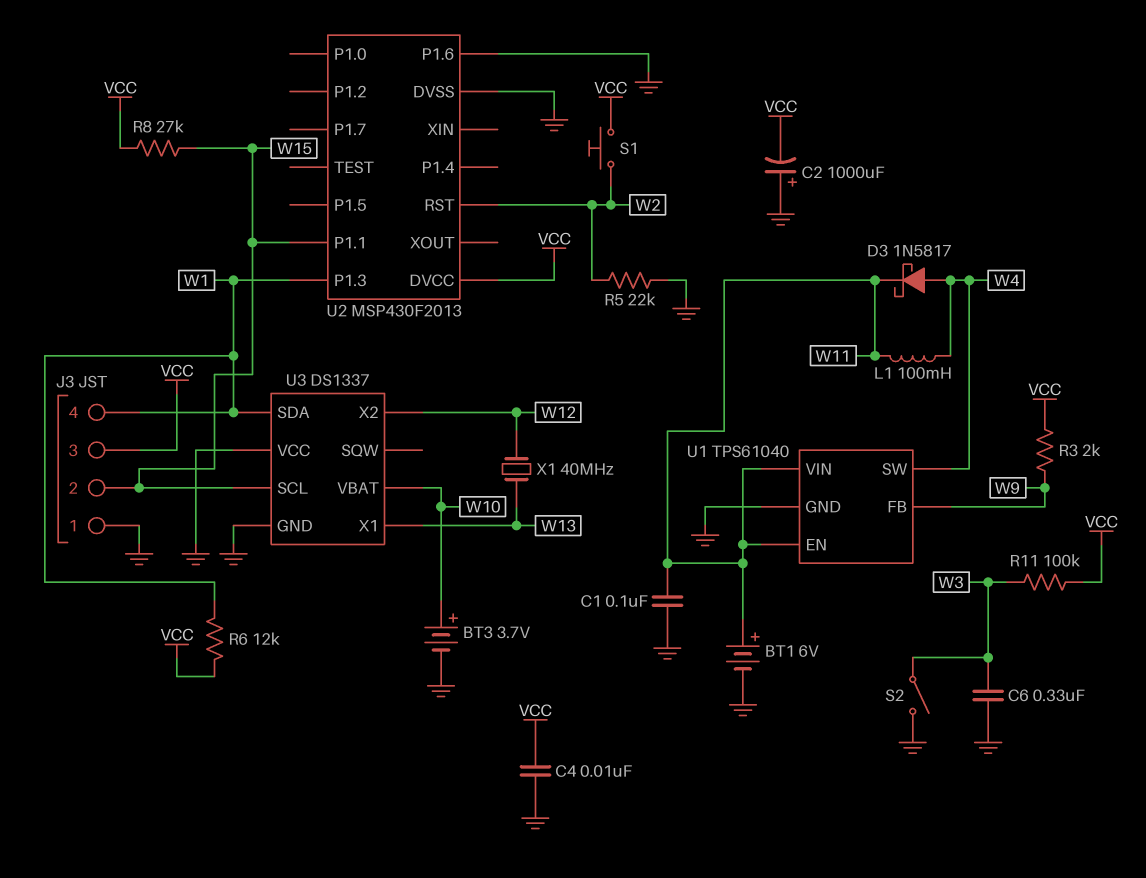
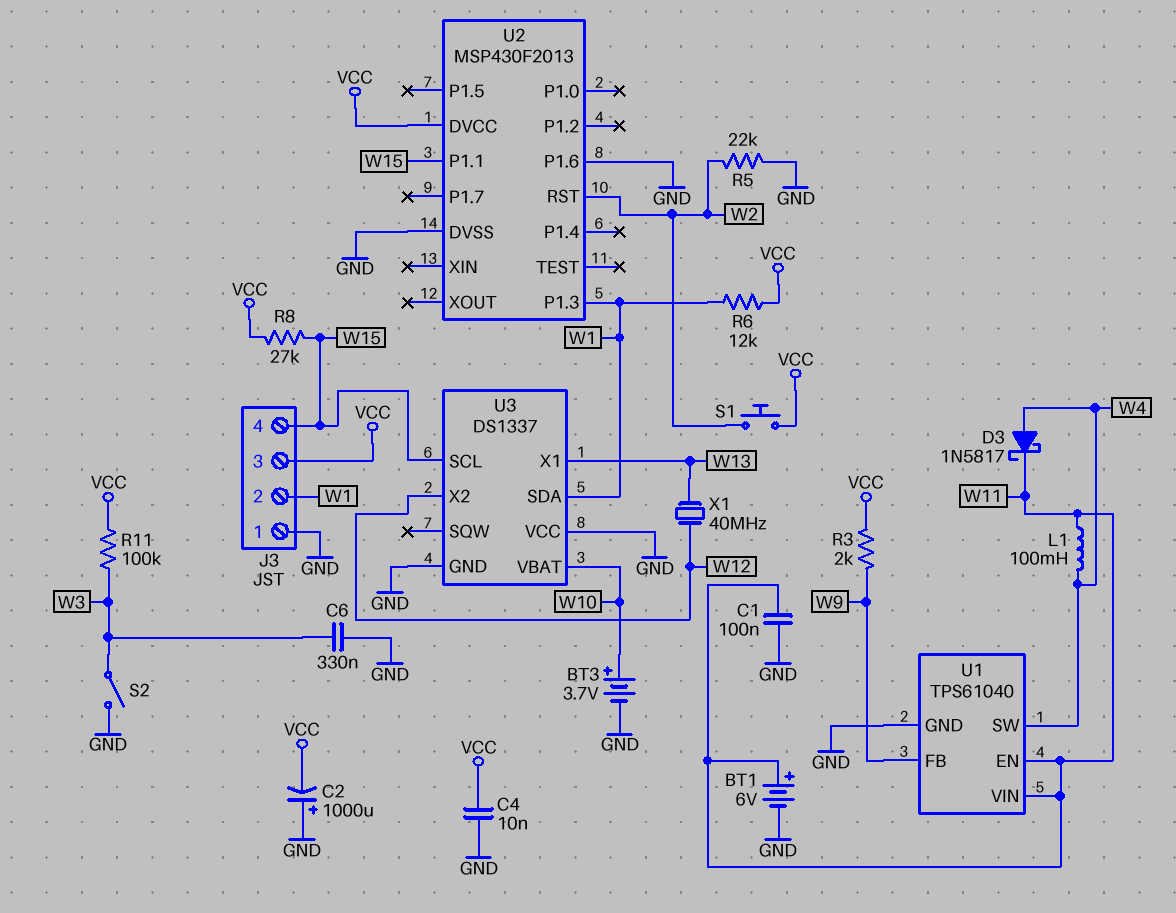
J3 pin 2: W15 -> W1
J3 pin 4: W1 -> W15

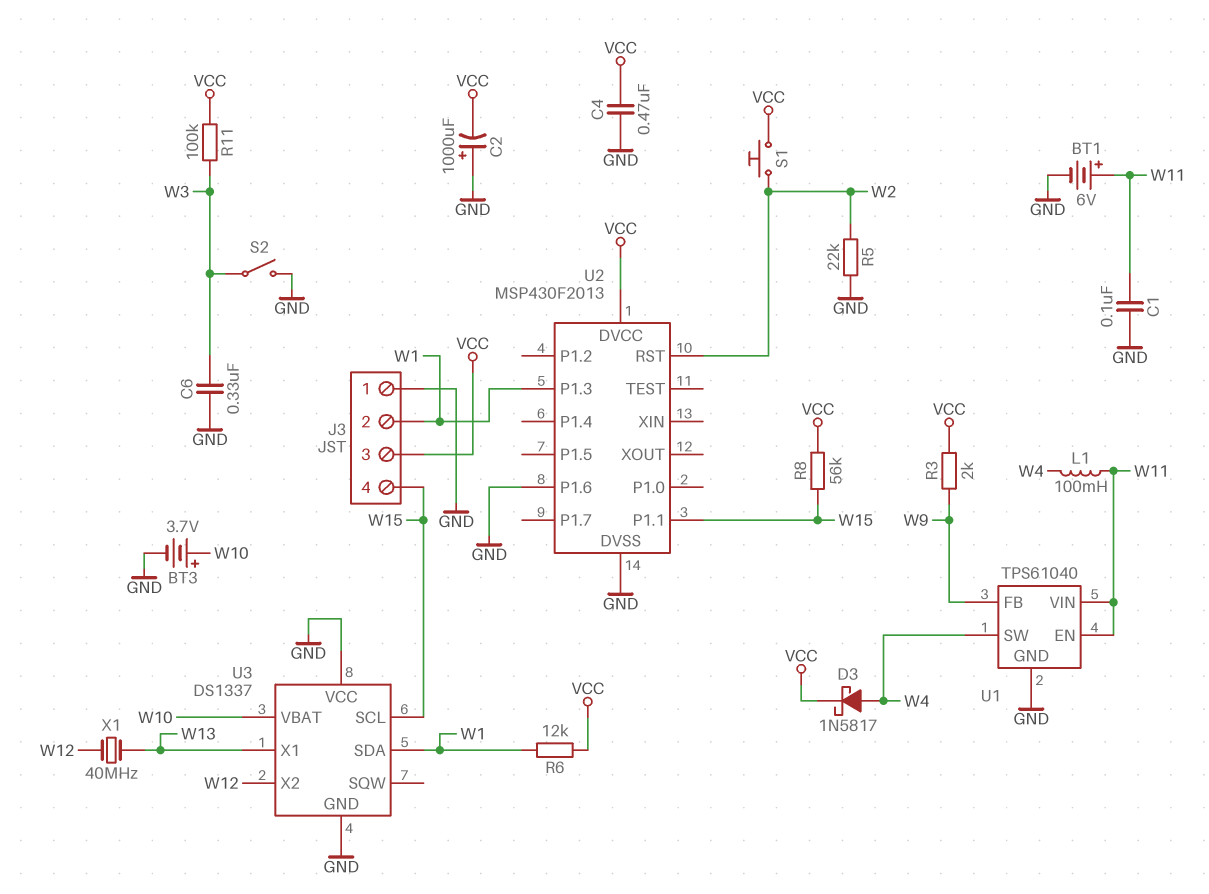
C4: 10nF (GND, VCC) -> 470nF (GND, VCC)
D3: schottky 1N5817 (A W4, K W11) -> schottky 1N5817 (A W4, K VCC)
R8: 27k (VCC, W15) -> 56k (VCC, W15)

